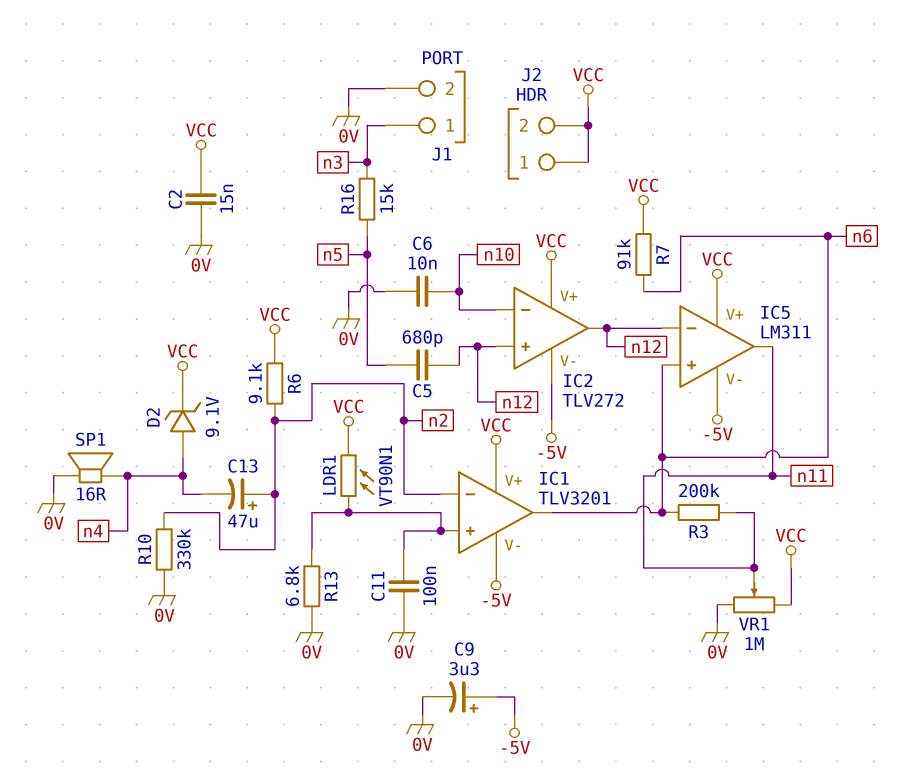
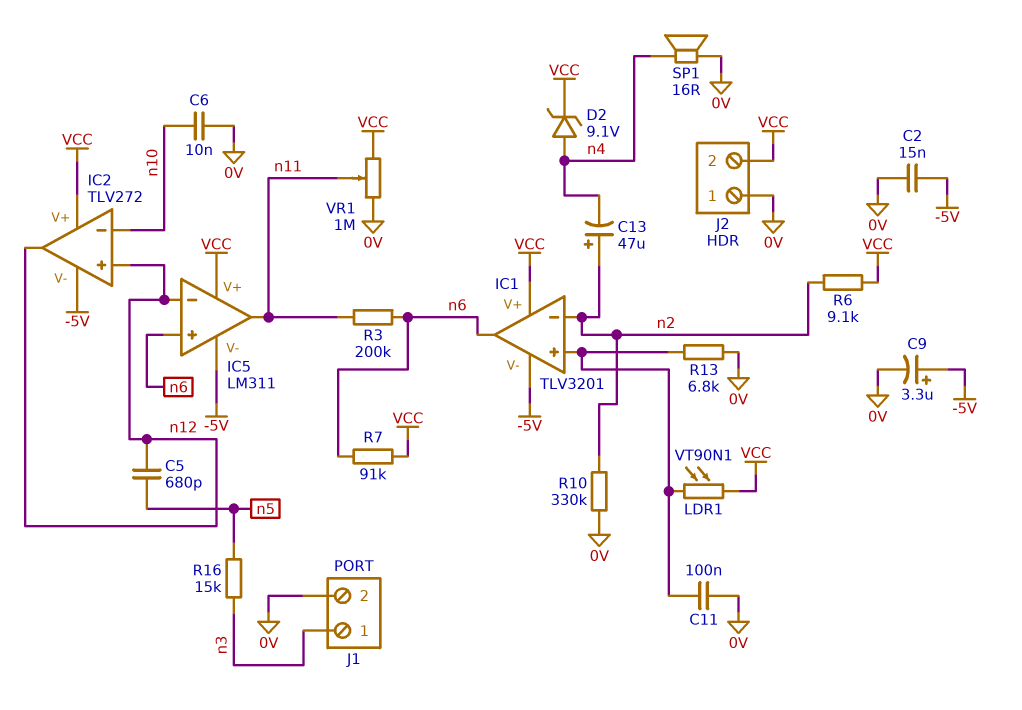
C2: 15nF (0V, VCC) -> 15nF (-5V, 0V)
J2 pin 1: VCC -> 0V

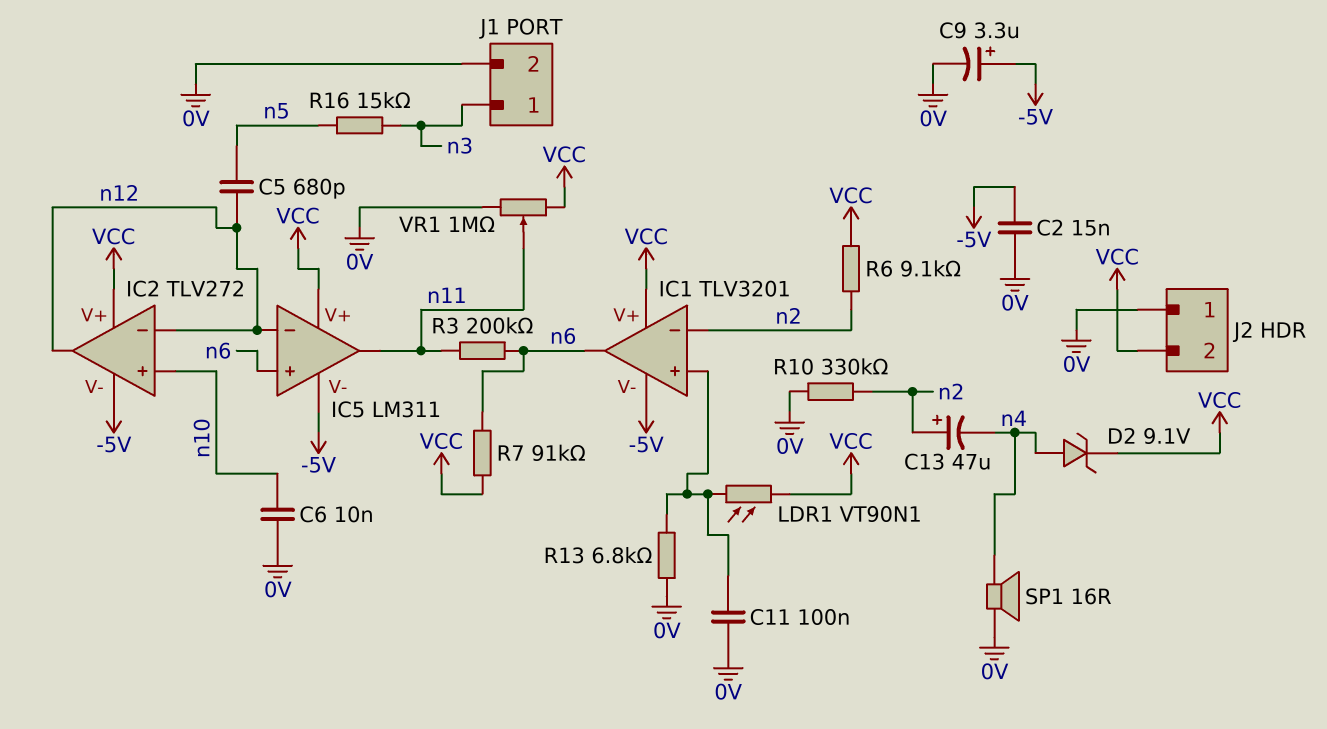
IC2 pin in+: n12 -> n10
IC2 pin in-: n10 -> n12

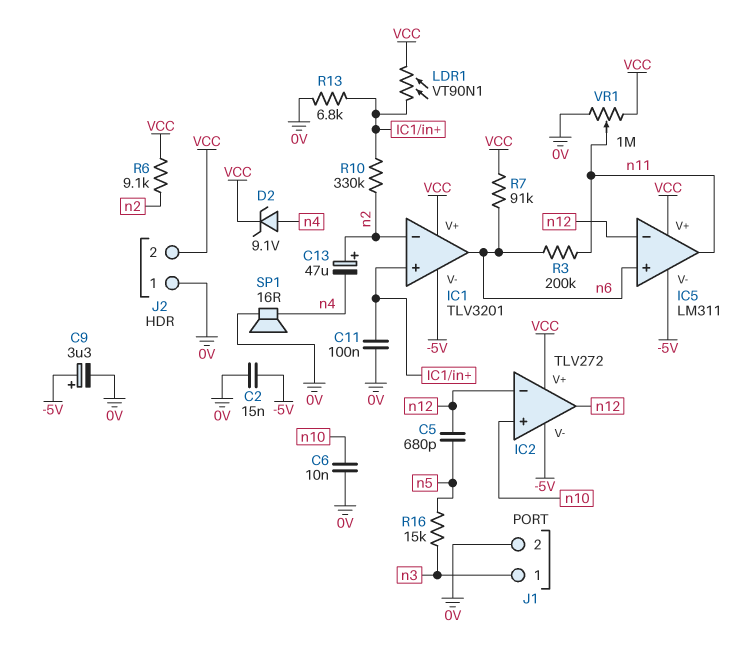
R10: 330k (0V, n2) -> 330k (IC1/in+, n2)

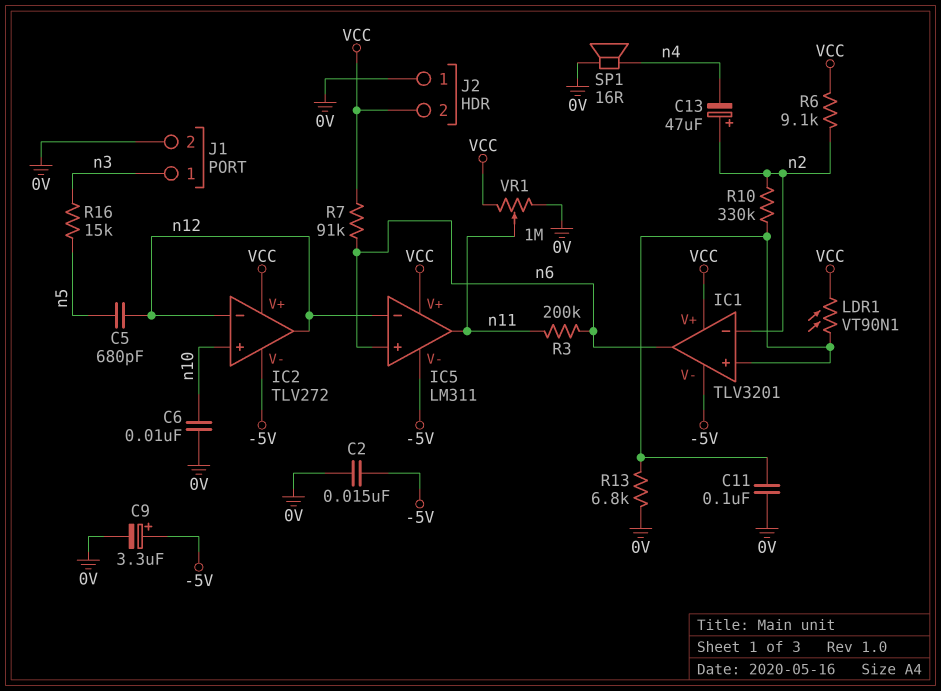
D2: zener 9.1V (A n4, K VCC) -> none

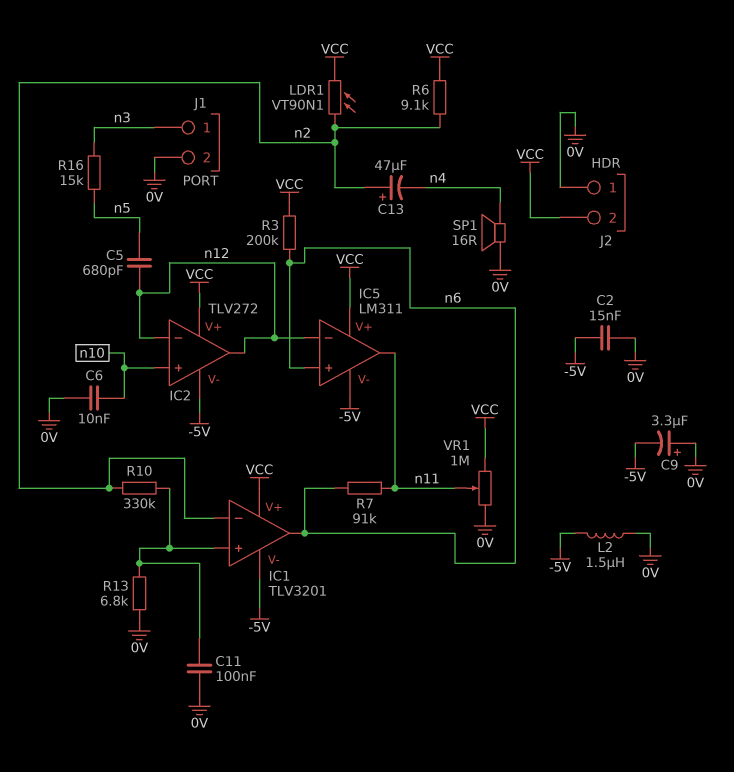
C9: 3.3uF (plus -5V, minus 0V) -> 3.3uF (plus 0V, minus -5V)
L2: none -> 1.5uH (-5V, 0V)
LDR1: VT90N1 (IC1/in+, VCC) -> VT90N1 (VCC, n2)
R3: 200k (n6, n11) -> 200k (VCC, n6)
R7: 91k (VCC, n6) -> 91k (n6, n11)

